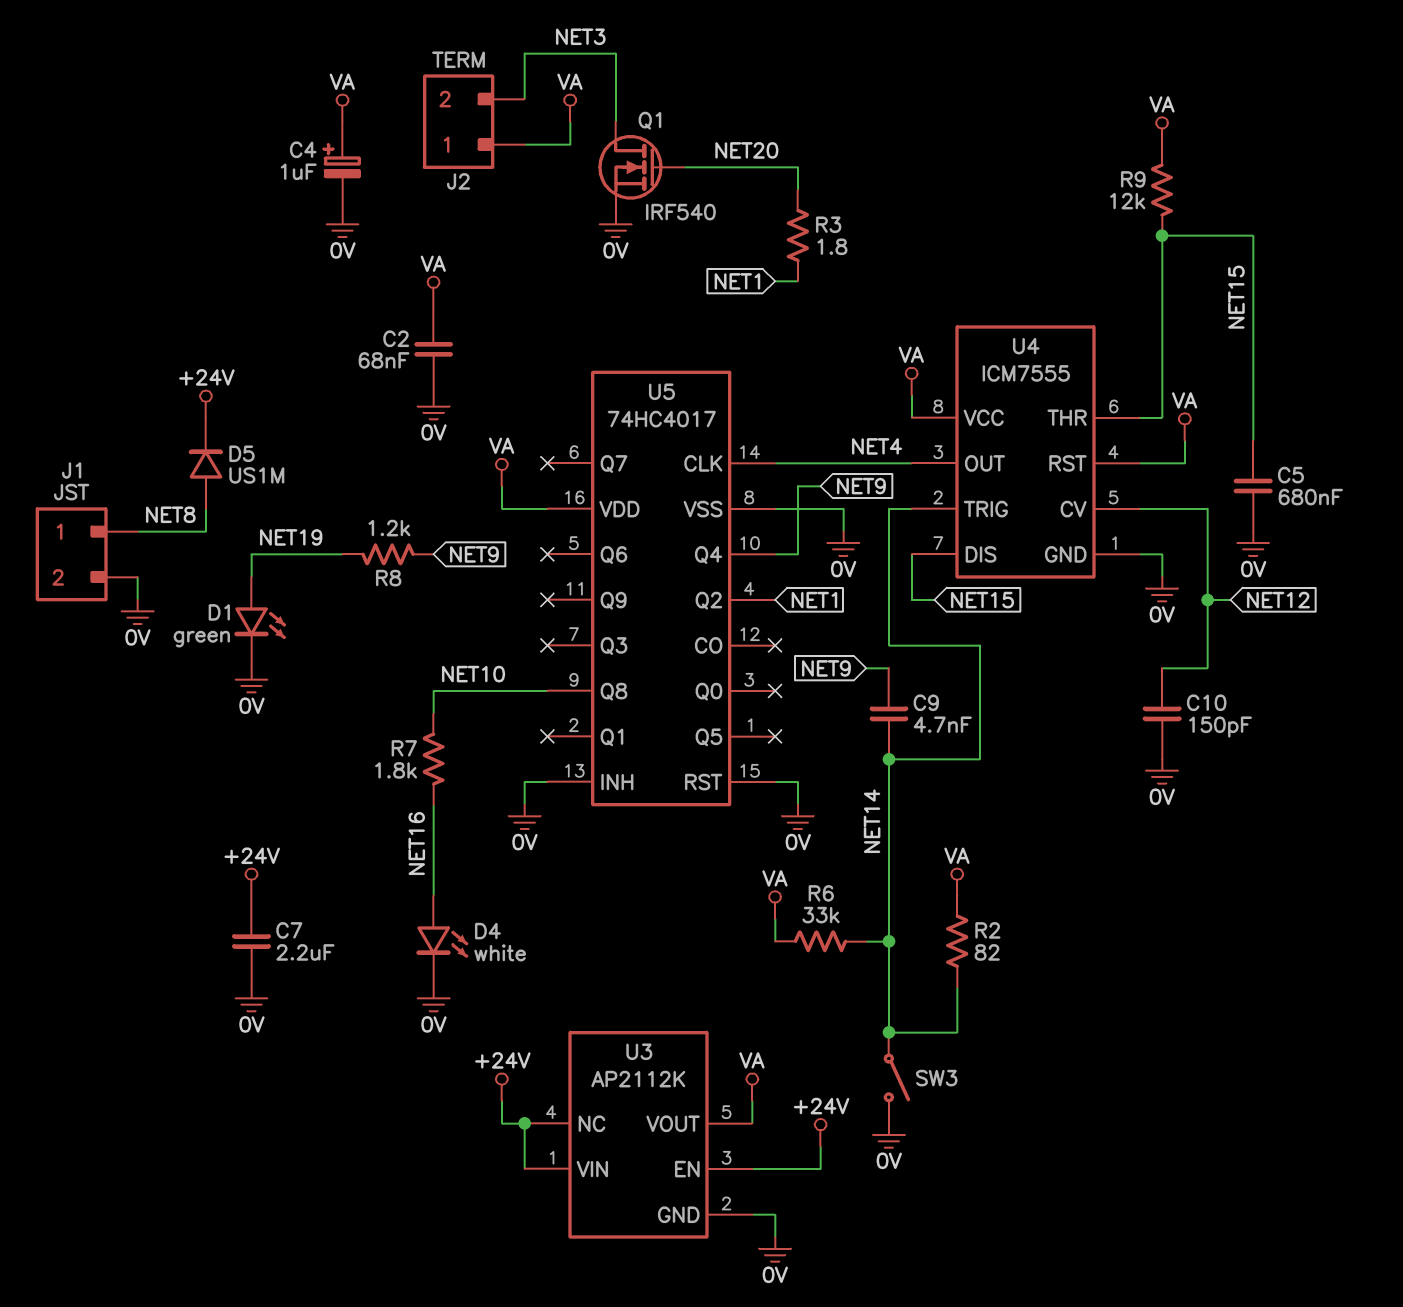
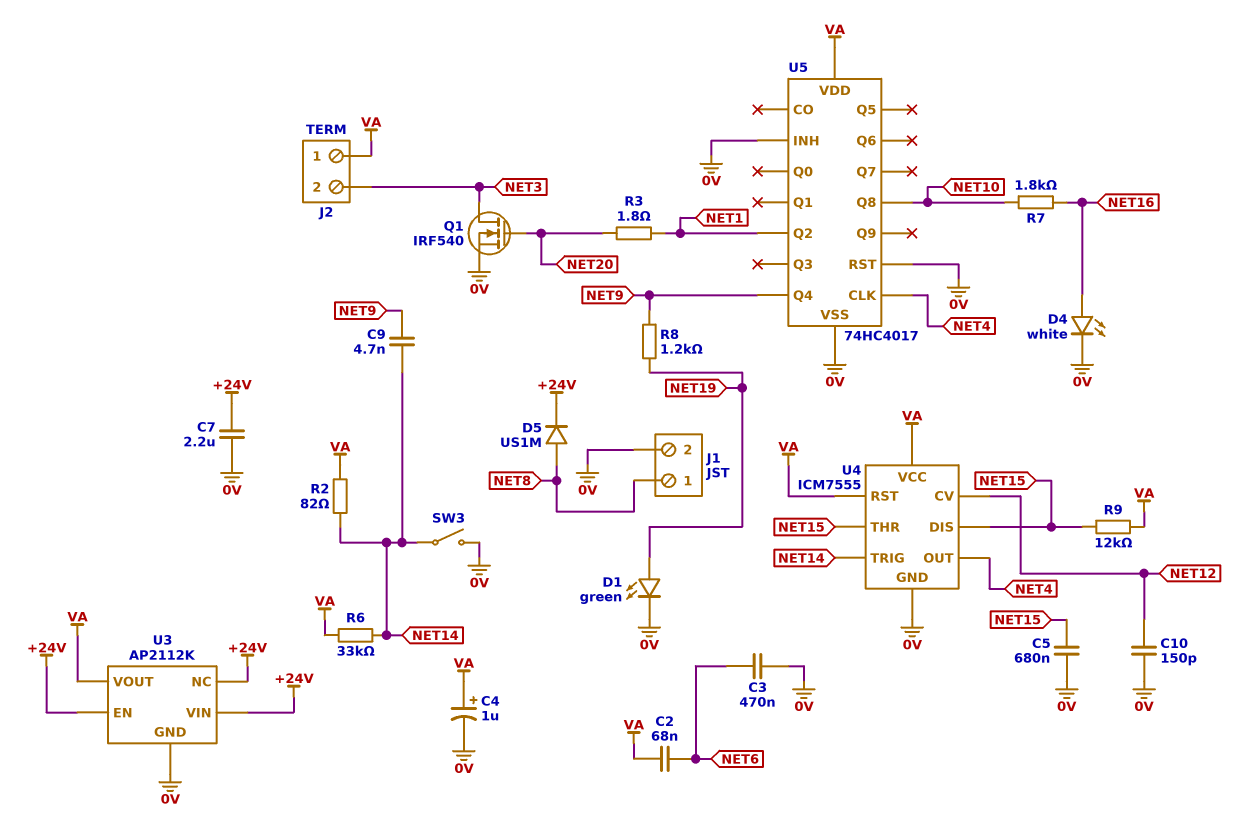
C2: 68nF (0V, VA) -> 68nF (NET6, VA)
C3: none -> 470nF (0V, NET6)

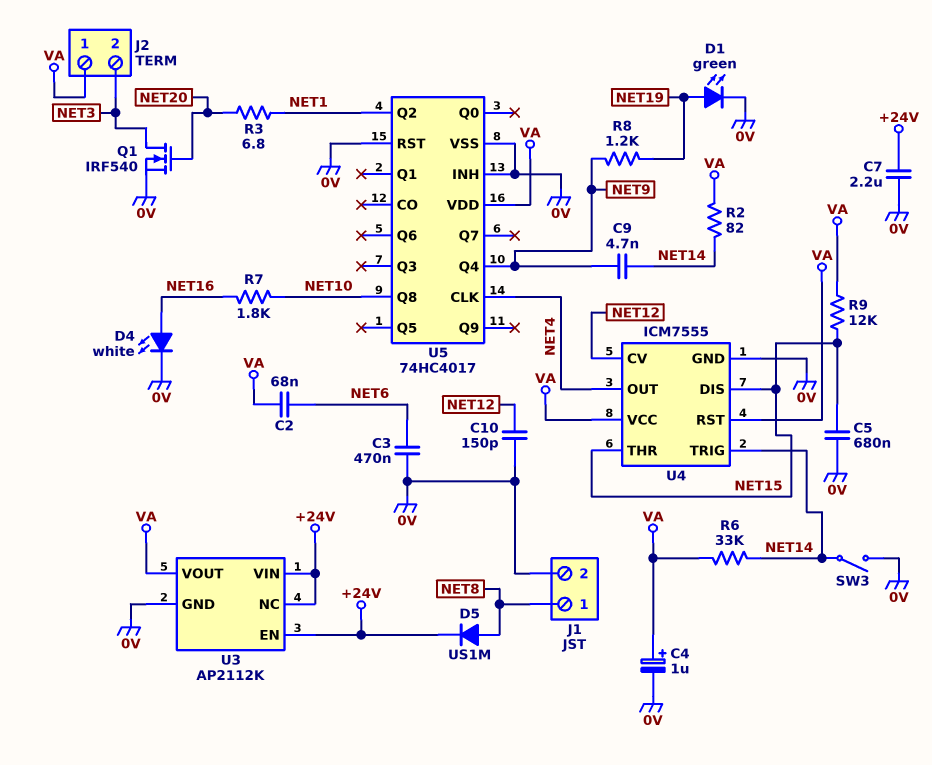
R3: 1.8 (NET1, NET20) -> 6.8 (NET1, NET20)

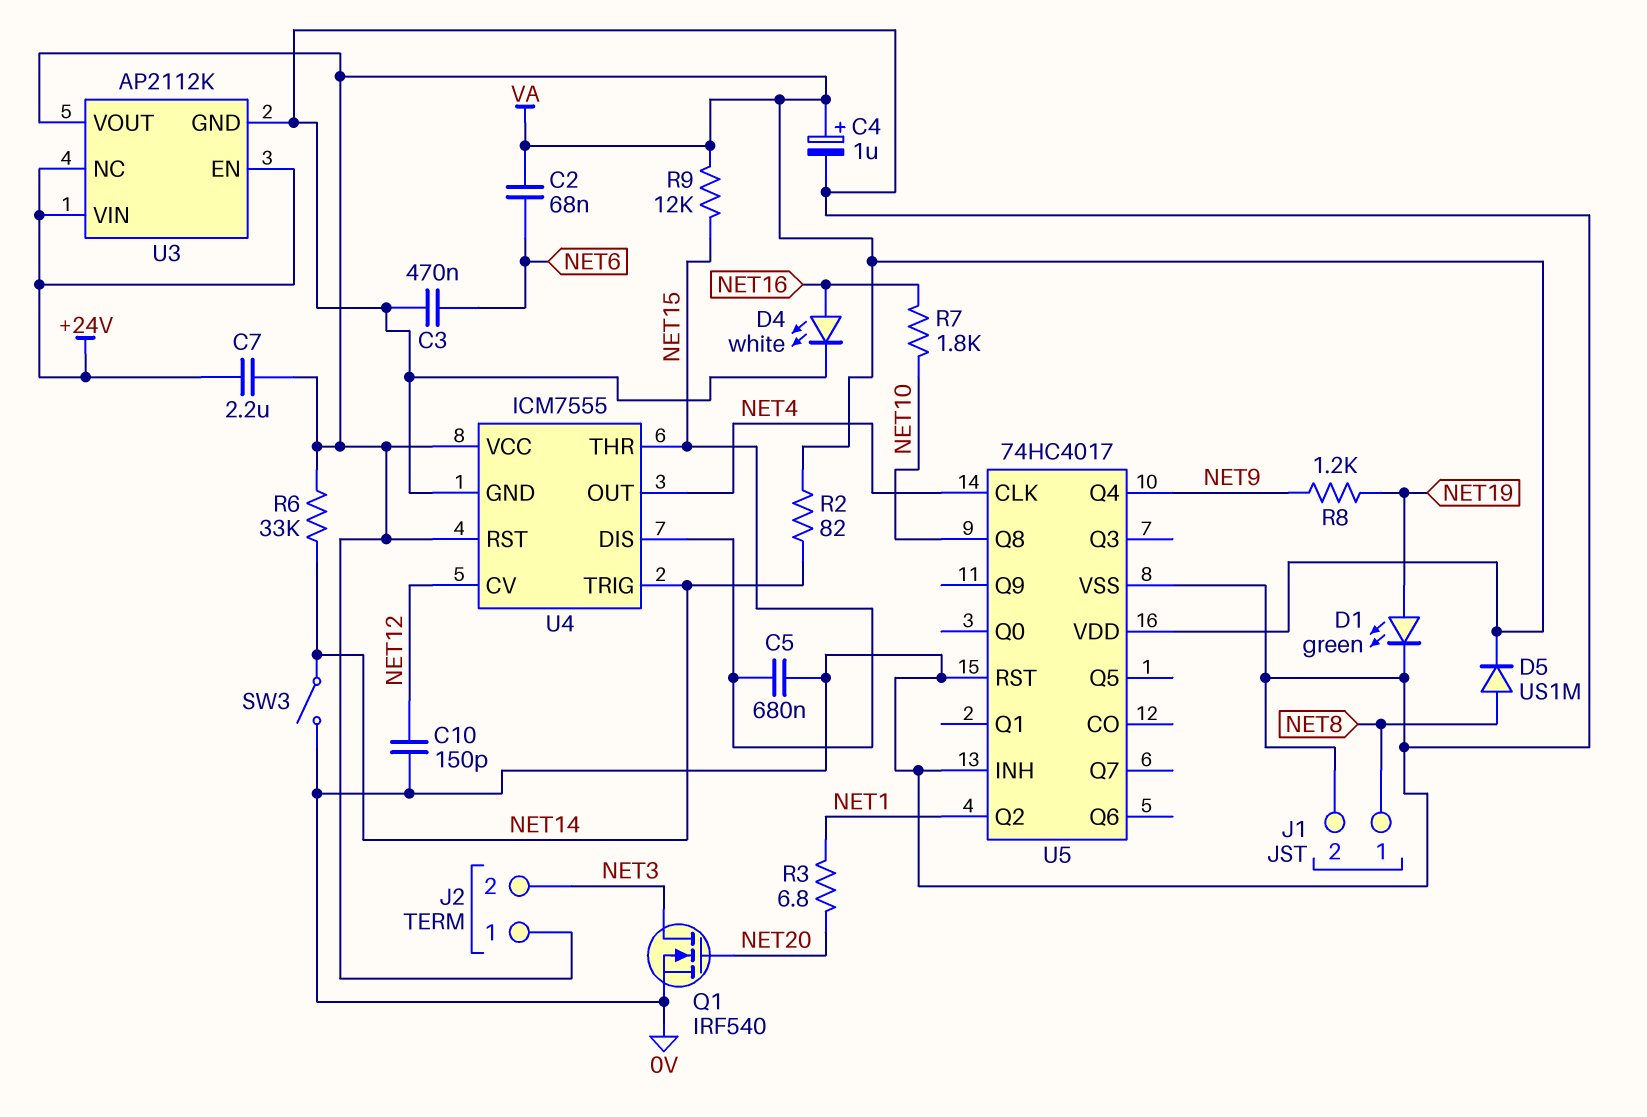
C7: 2.2uF (+24V, 0V) -> 2.2uF (+24V, VA)
C9: 4.7nF (NET9, NET14) -> none
D5: diode US1M (A NET8, K +24V) -> diode US1M (A NET8, K VA)

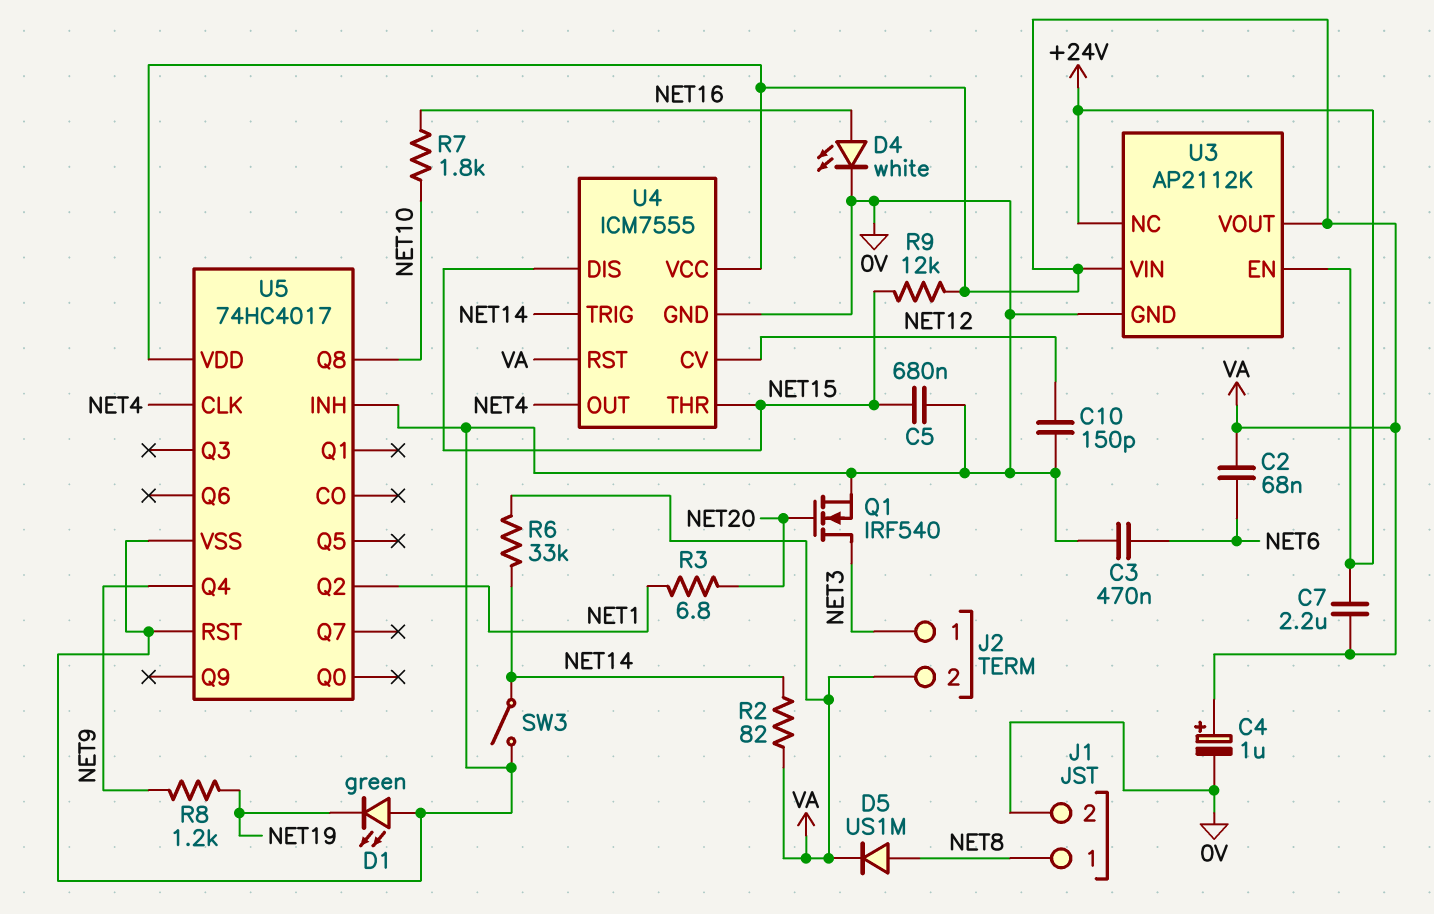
D1: LED green (A NET19, K 0V) -> LED green (A 0V, K NET19)
J2 pin 1: VA -> NET3
J2 pin 2: NET3 -> VA
U3 pin VIN: +24V -> VA

